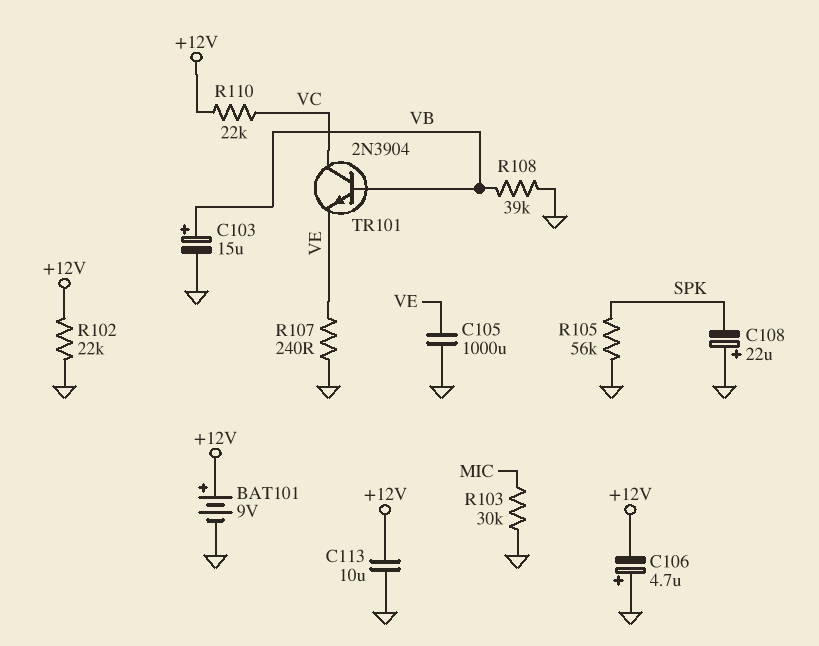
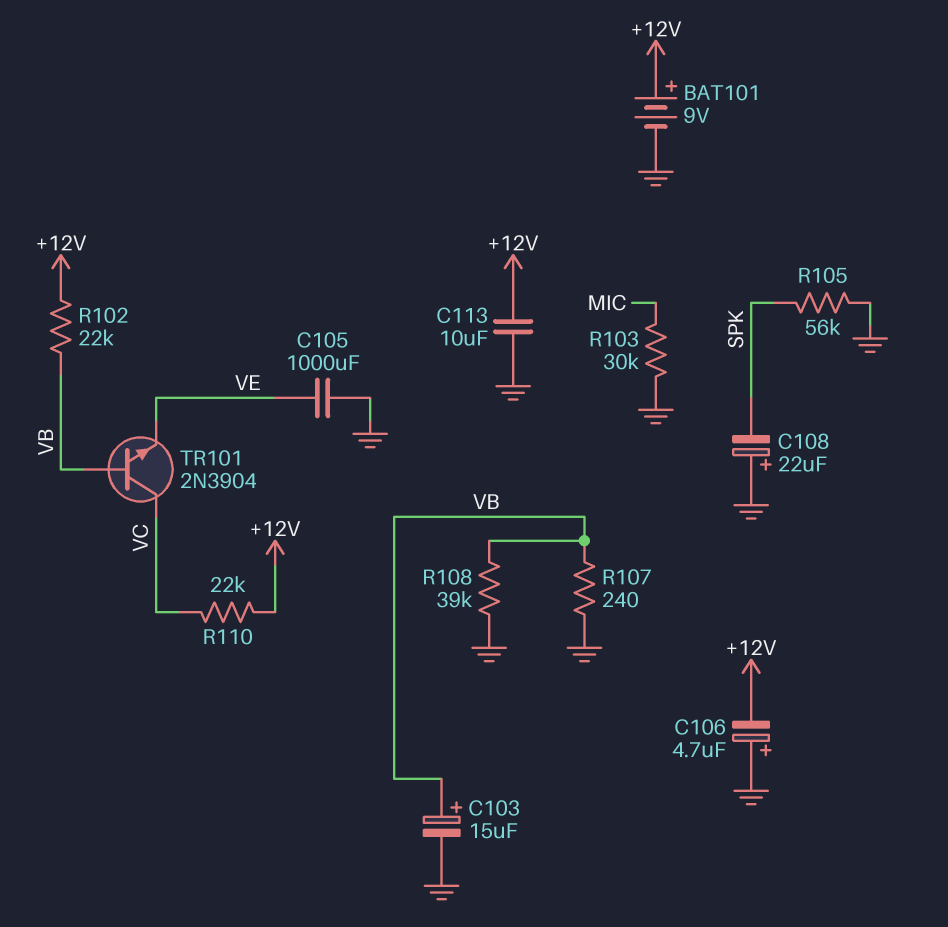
R102: 22k (+12V, GND) -> 22k (+12V, VB)
R107: 240 (GND, VE) -> 240 (GND, VB)

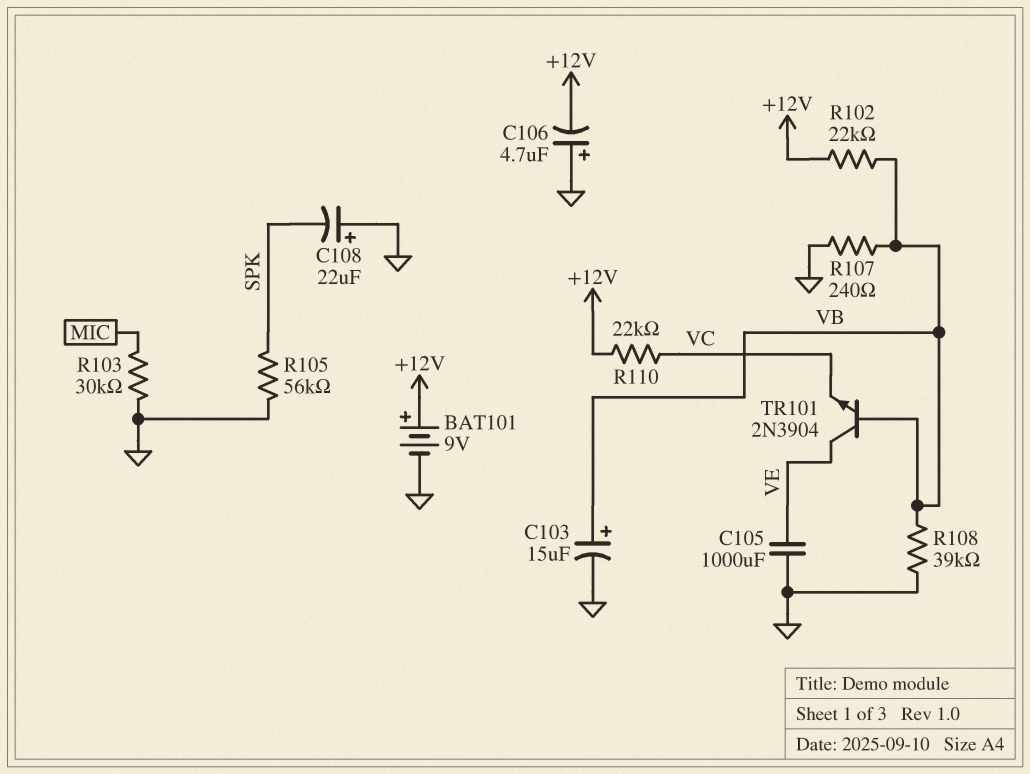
C113: 10uF (+12V, GND) -> none
TR101: NPN 2N3904 (B VB, C VC, E VE) -> NPN 2N3904 (B VB, C VE, E VC)

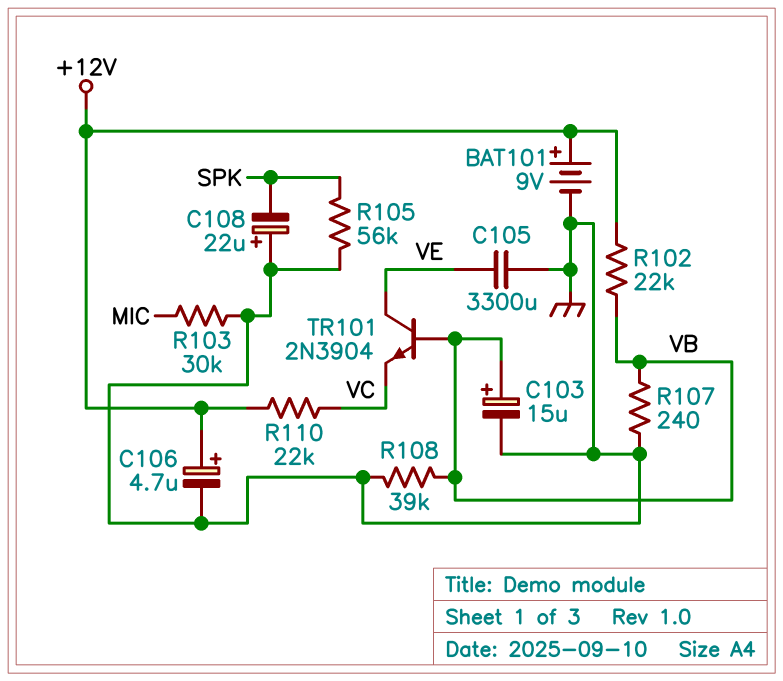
C105: 1000uF (GND, VE) -> 3300uF (GND, VE)
C106: 4.7uF (plus GND, minus +12V) -> 4.7uF (plus +12V, minus GND)

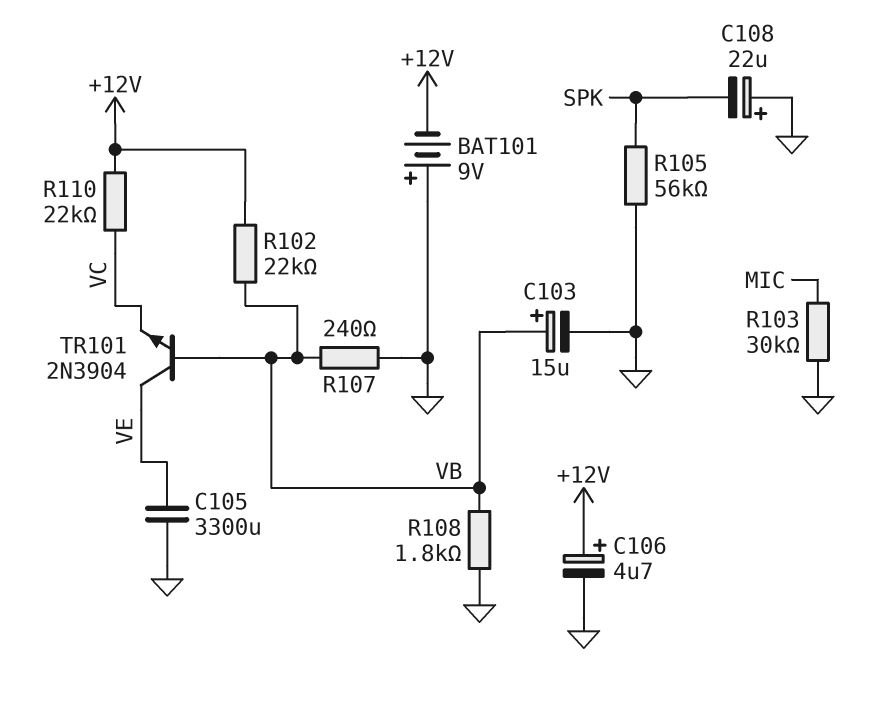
BAT101: 9V (plus +12V, minus GND) -> 9V (plus GND, minus +12V)
R108: 39k (GND, VB) -> 1.8k (GND, VB)

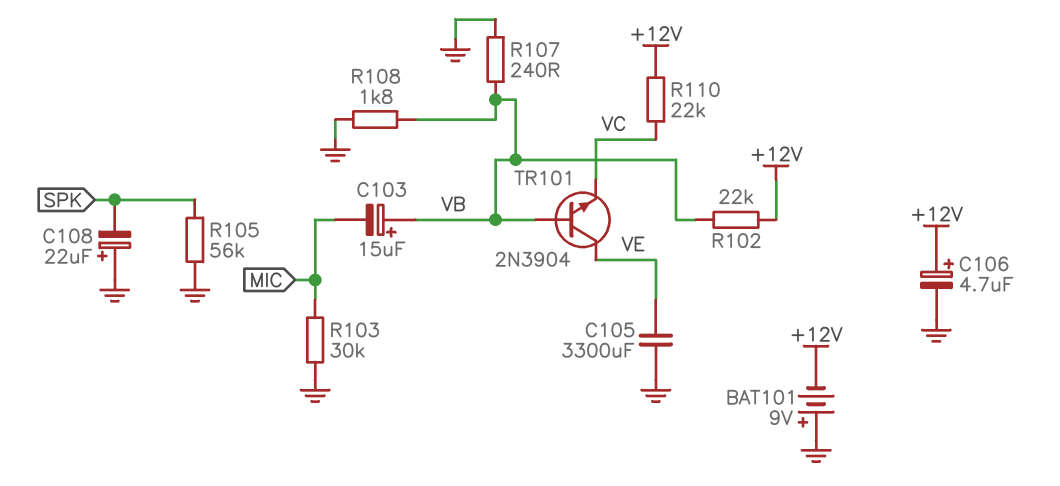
C103: 15uF (plus VB, minus GND) -> 15uF (plus VB, minus MIC)

